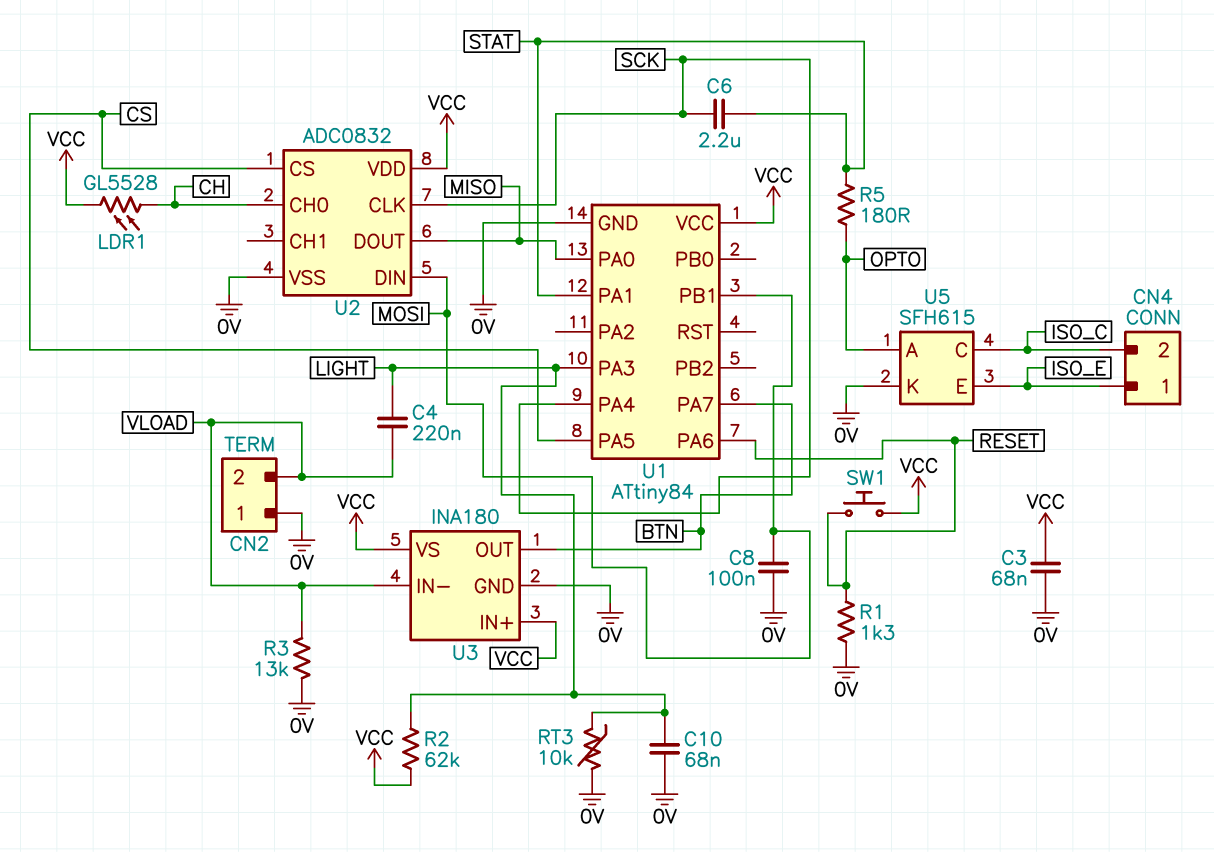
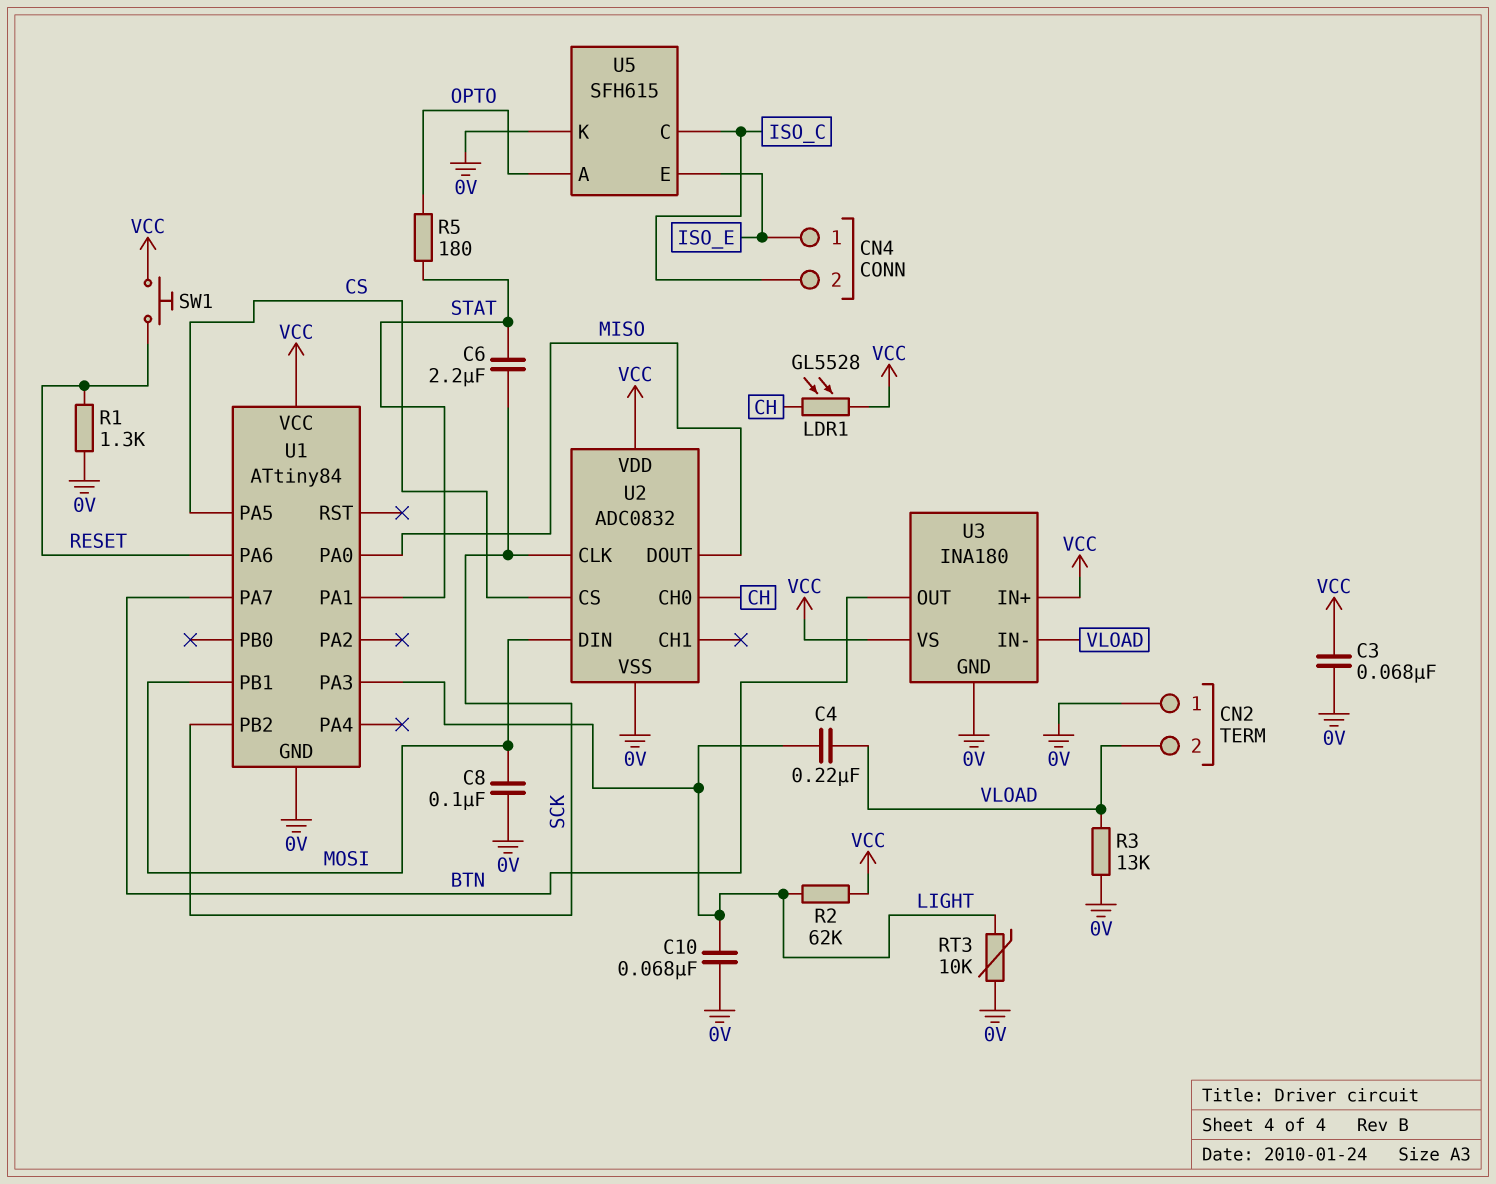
U1 pin PA4: SCK -> none
U1 pin PB2: none -> SCK

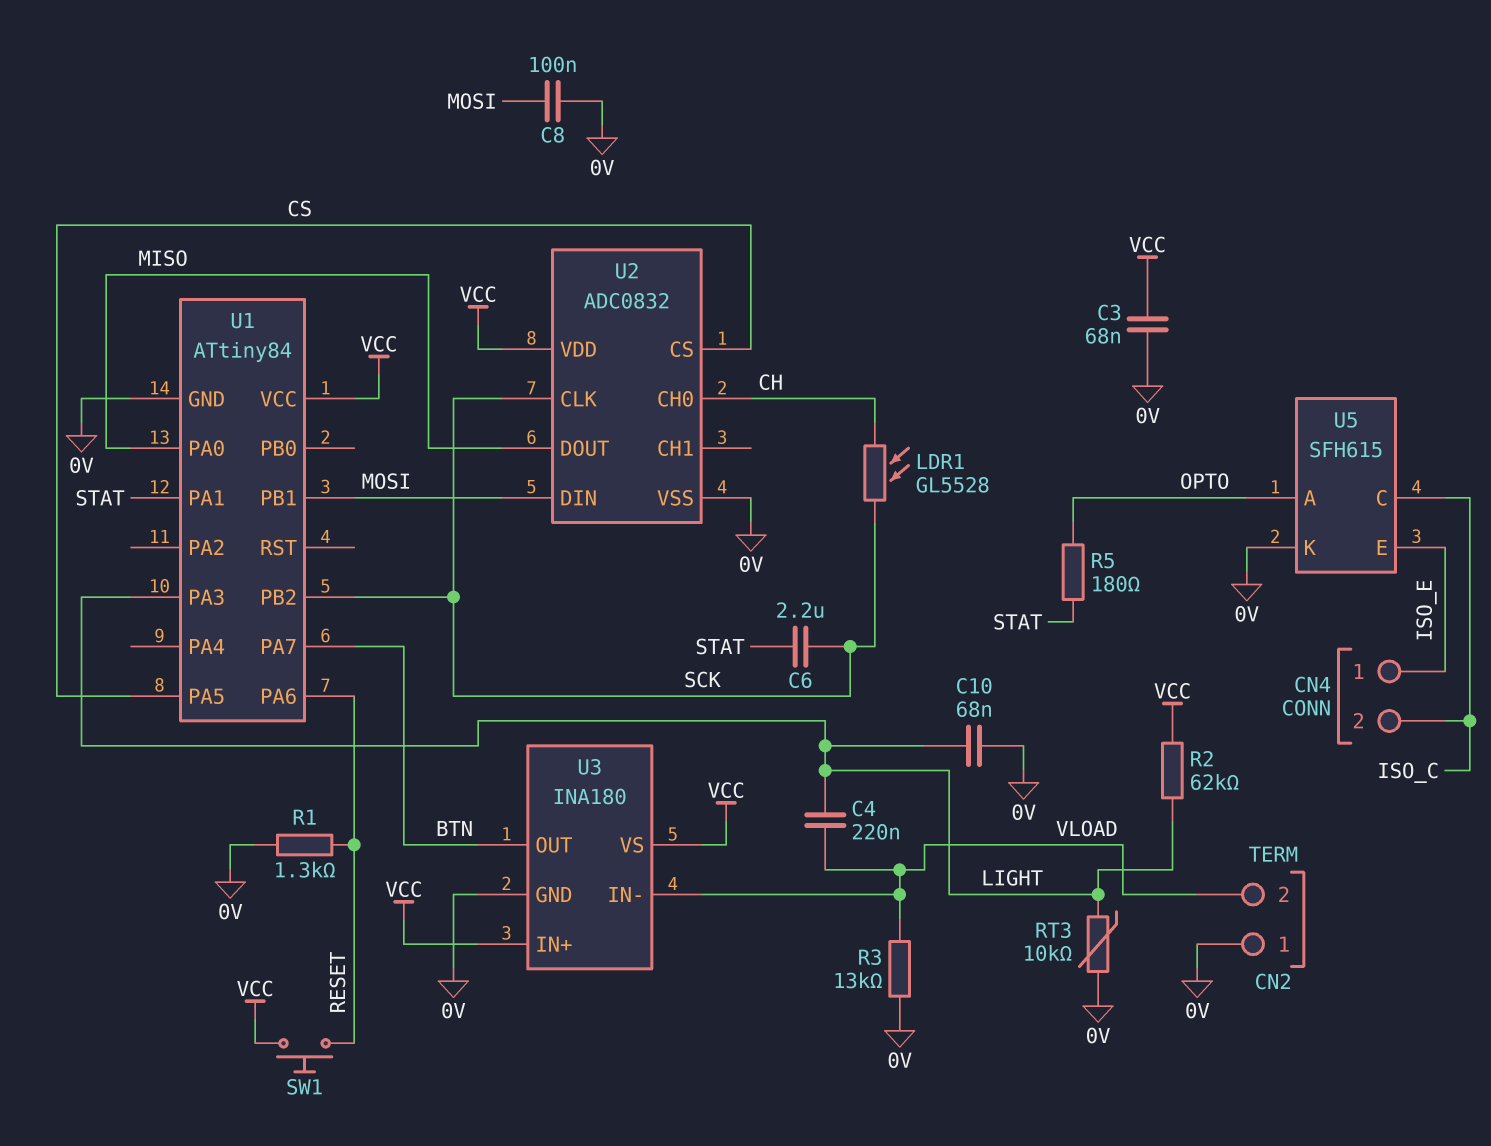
LDR1: GL5528 (CH, VCC) -> GL5528 (CH, SCK)

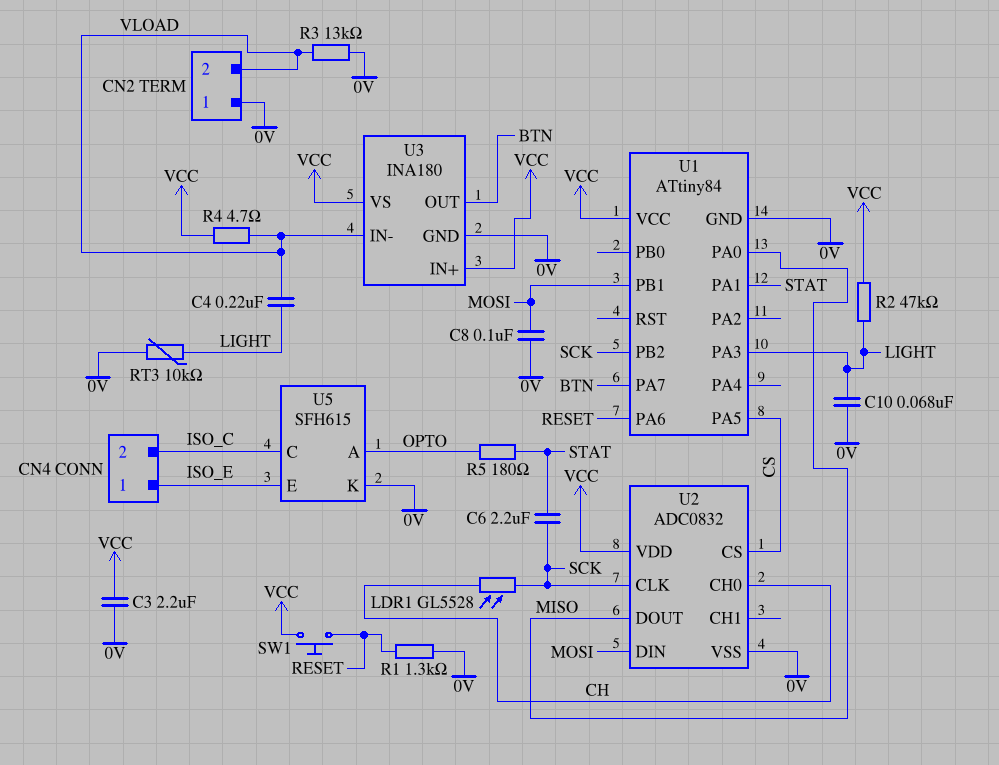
C3: 68nF (0V, VCC) -> 2.2uF (0V, VCC)
R2: 62k (LIGHT, VCC) -> 47k (LIGHT, VCC)
R4: none -> 4.7 (VCC, VLOAD)

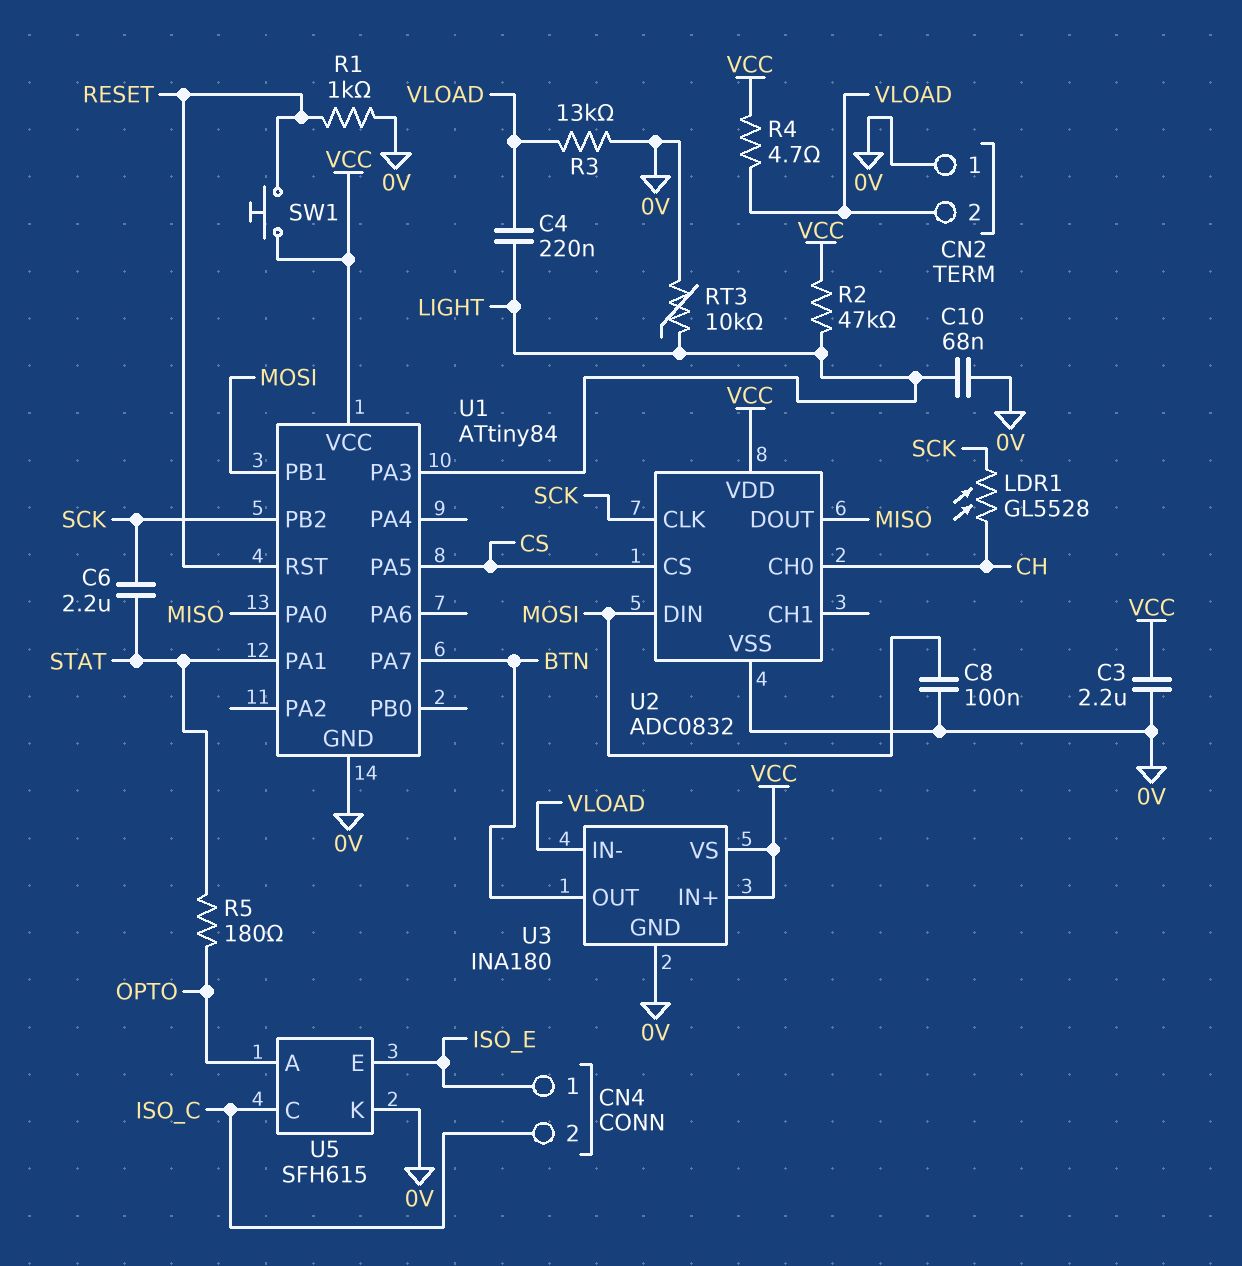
R1: 1.3k (0V, RESET) -> 1k (0V, RESET)
U1 pin PA6: RESET -> none
U1 pin RST: none -> RESET

